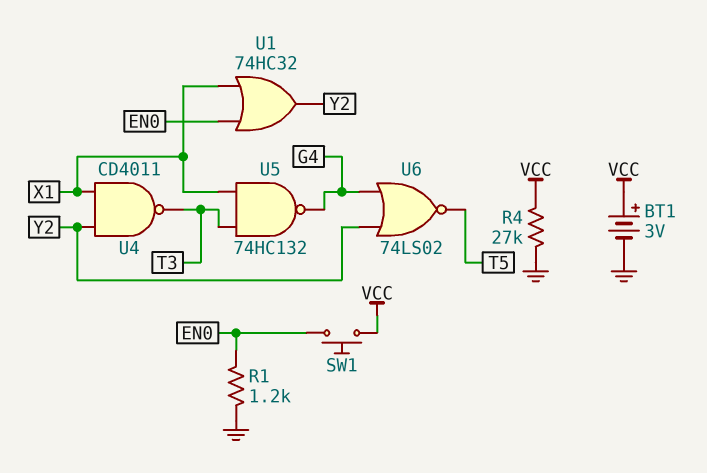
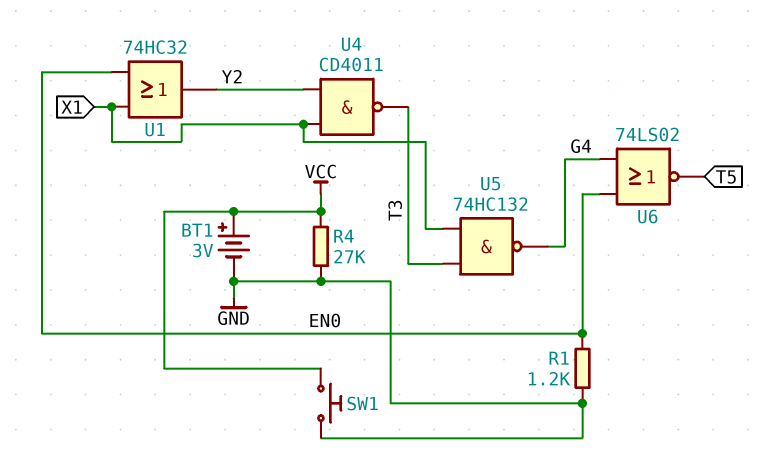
SW1: button (EN0, VCC) -> button (GND, VCC)
U6: NOR 74LS02 (in G4, in Y2, out T5) -> NOR 74LS02 (in EN0, in G4, out T5)

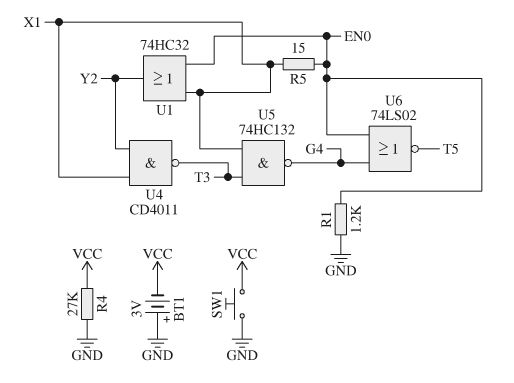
BT1: 3V (plus VCC, minus GND) -> 3V (plus GND, minus VCC)
R5: none -> 15 (EN0, X1)

